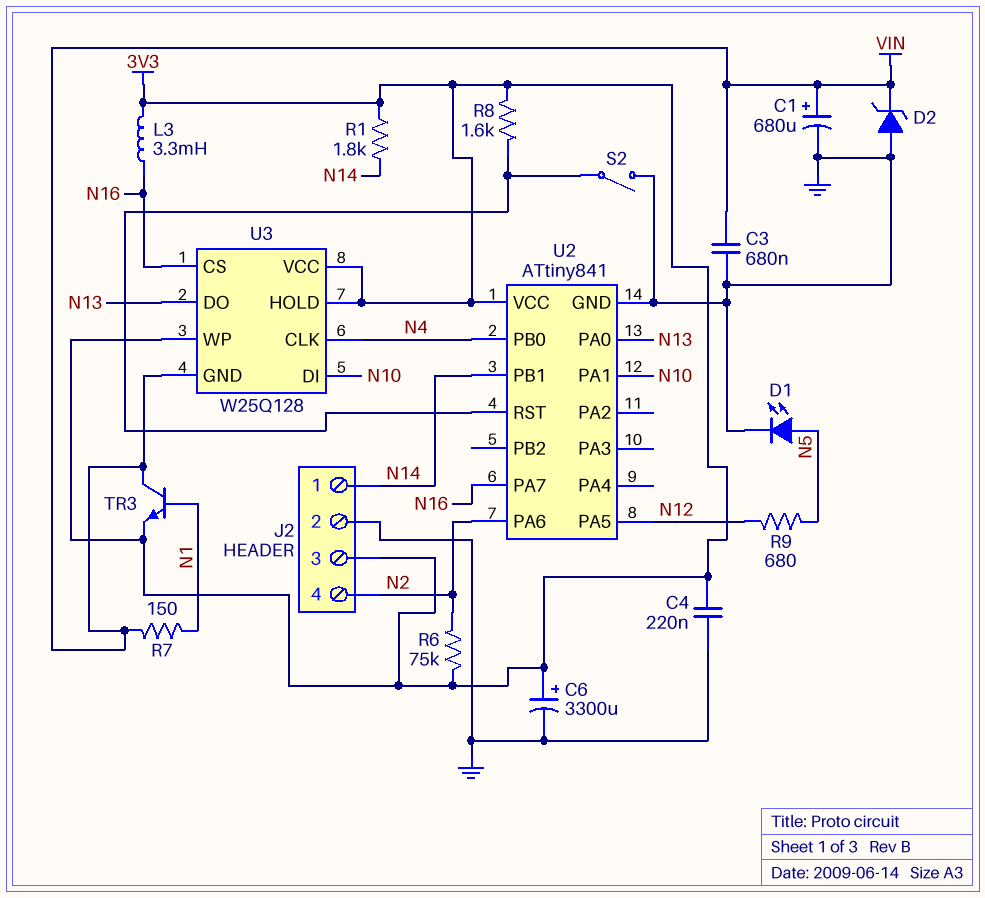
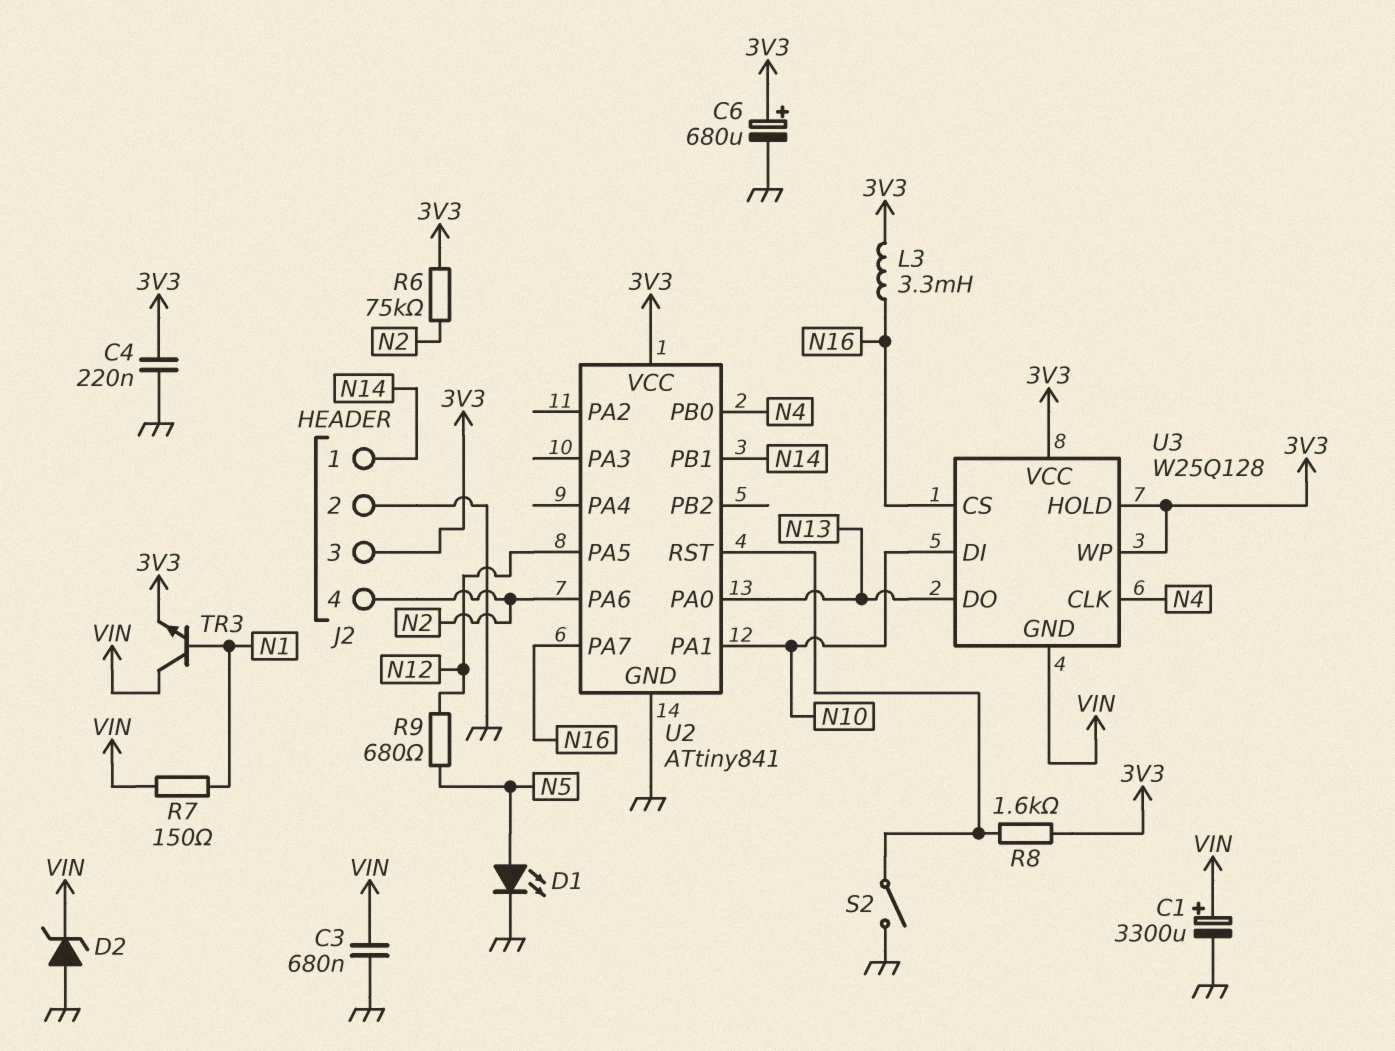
C1: 680uF (plus VIN, minus GND) -> 3300uF (plus VIN, minus GND)
C6: 3300uF (plus 3V3, minus GND) -> 680uF (plus 3V3, minus GND)
R1: 1.8k (3V3, N14) -> none

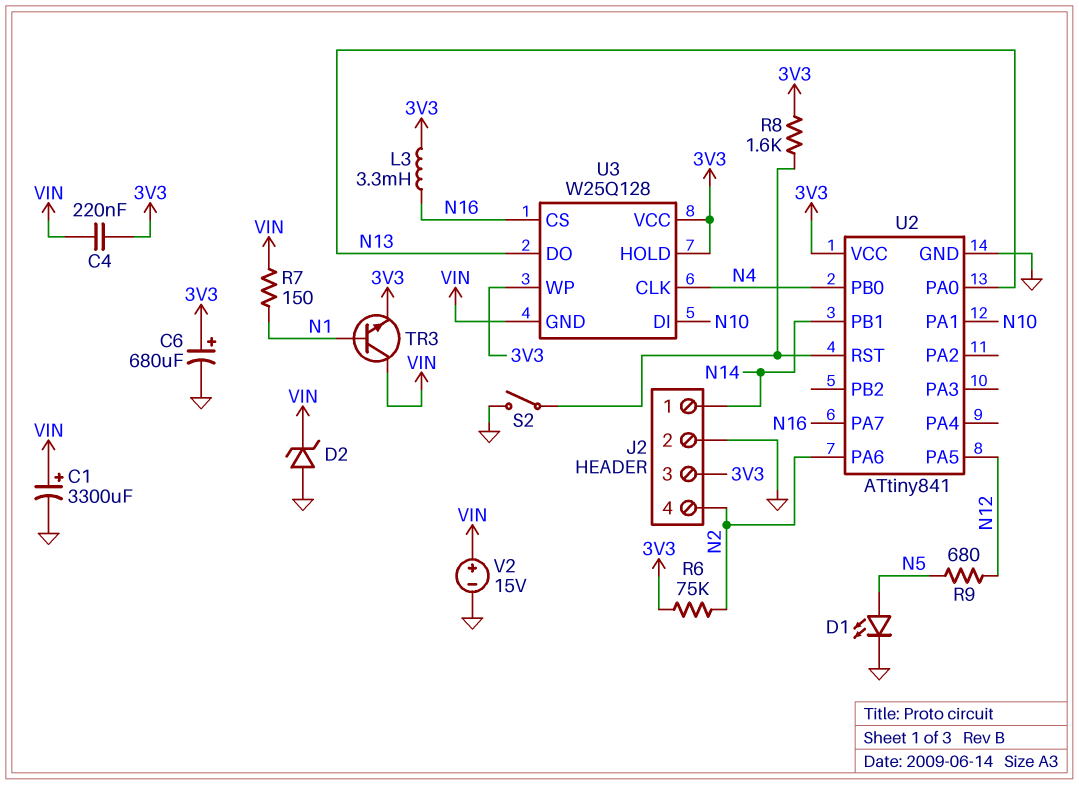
C3: 680nF (GND, VIN) -> none
C4: 220nF (3V3, GND) -> 220nF (3V3, VIN)
V2: none -> 15V (plus VIN, minus GND)

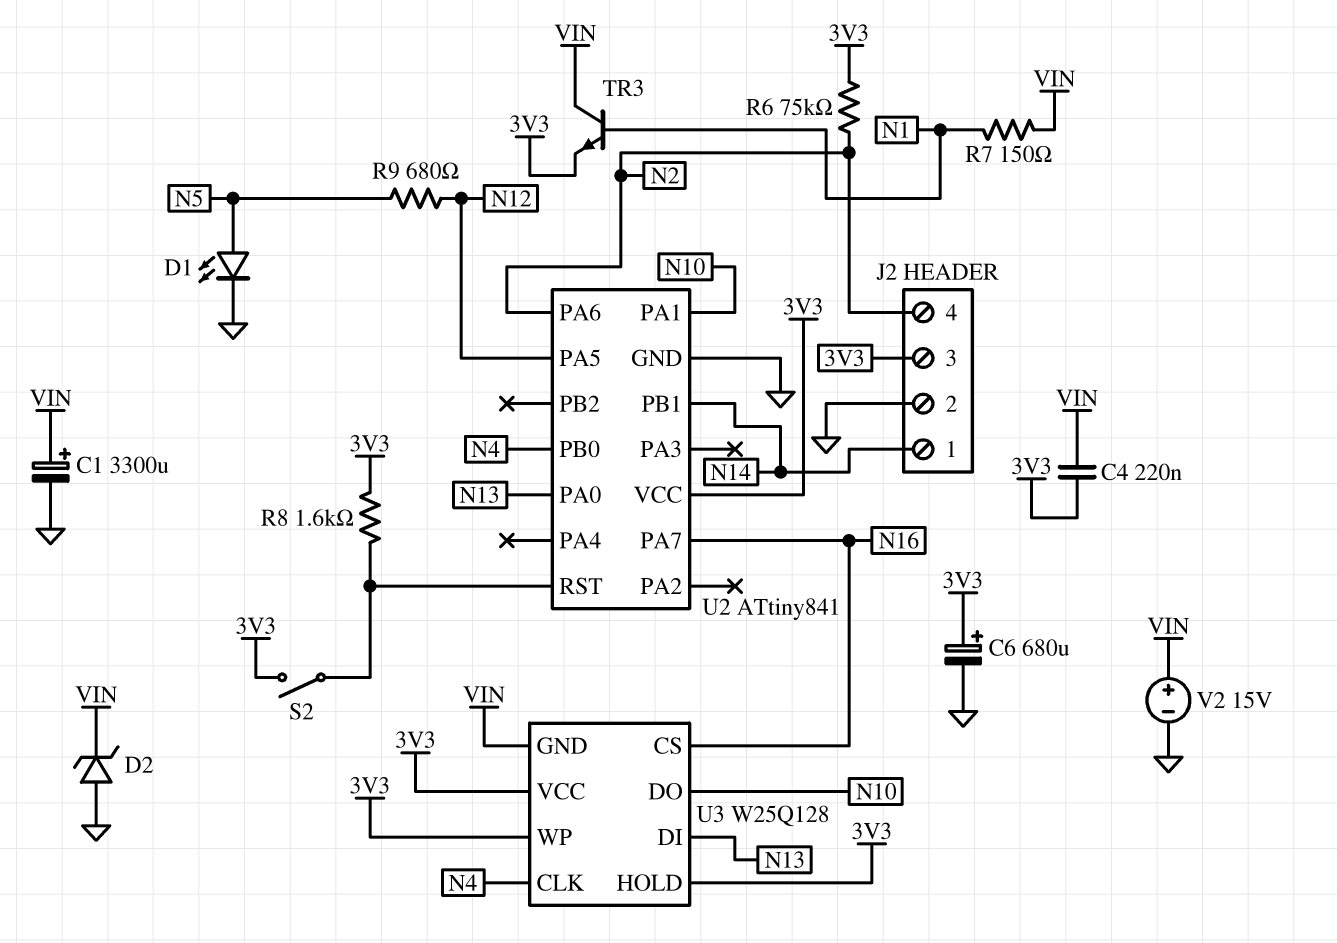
L3: 3.3mH (3V3, N16) -> none
S2: switch (GND, U2/RST) -> switch (3V3, U2/RST)
U3 pin DI: N10 -> N13
U3 pin DO: N13 -> N10

